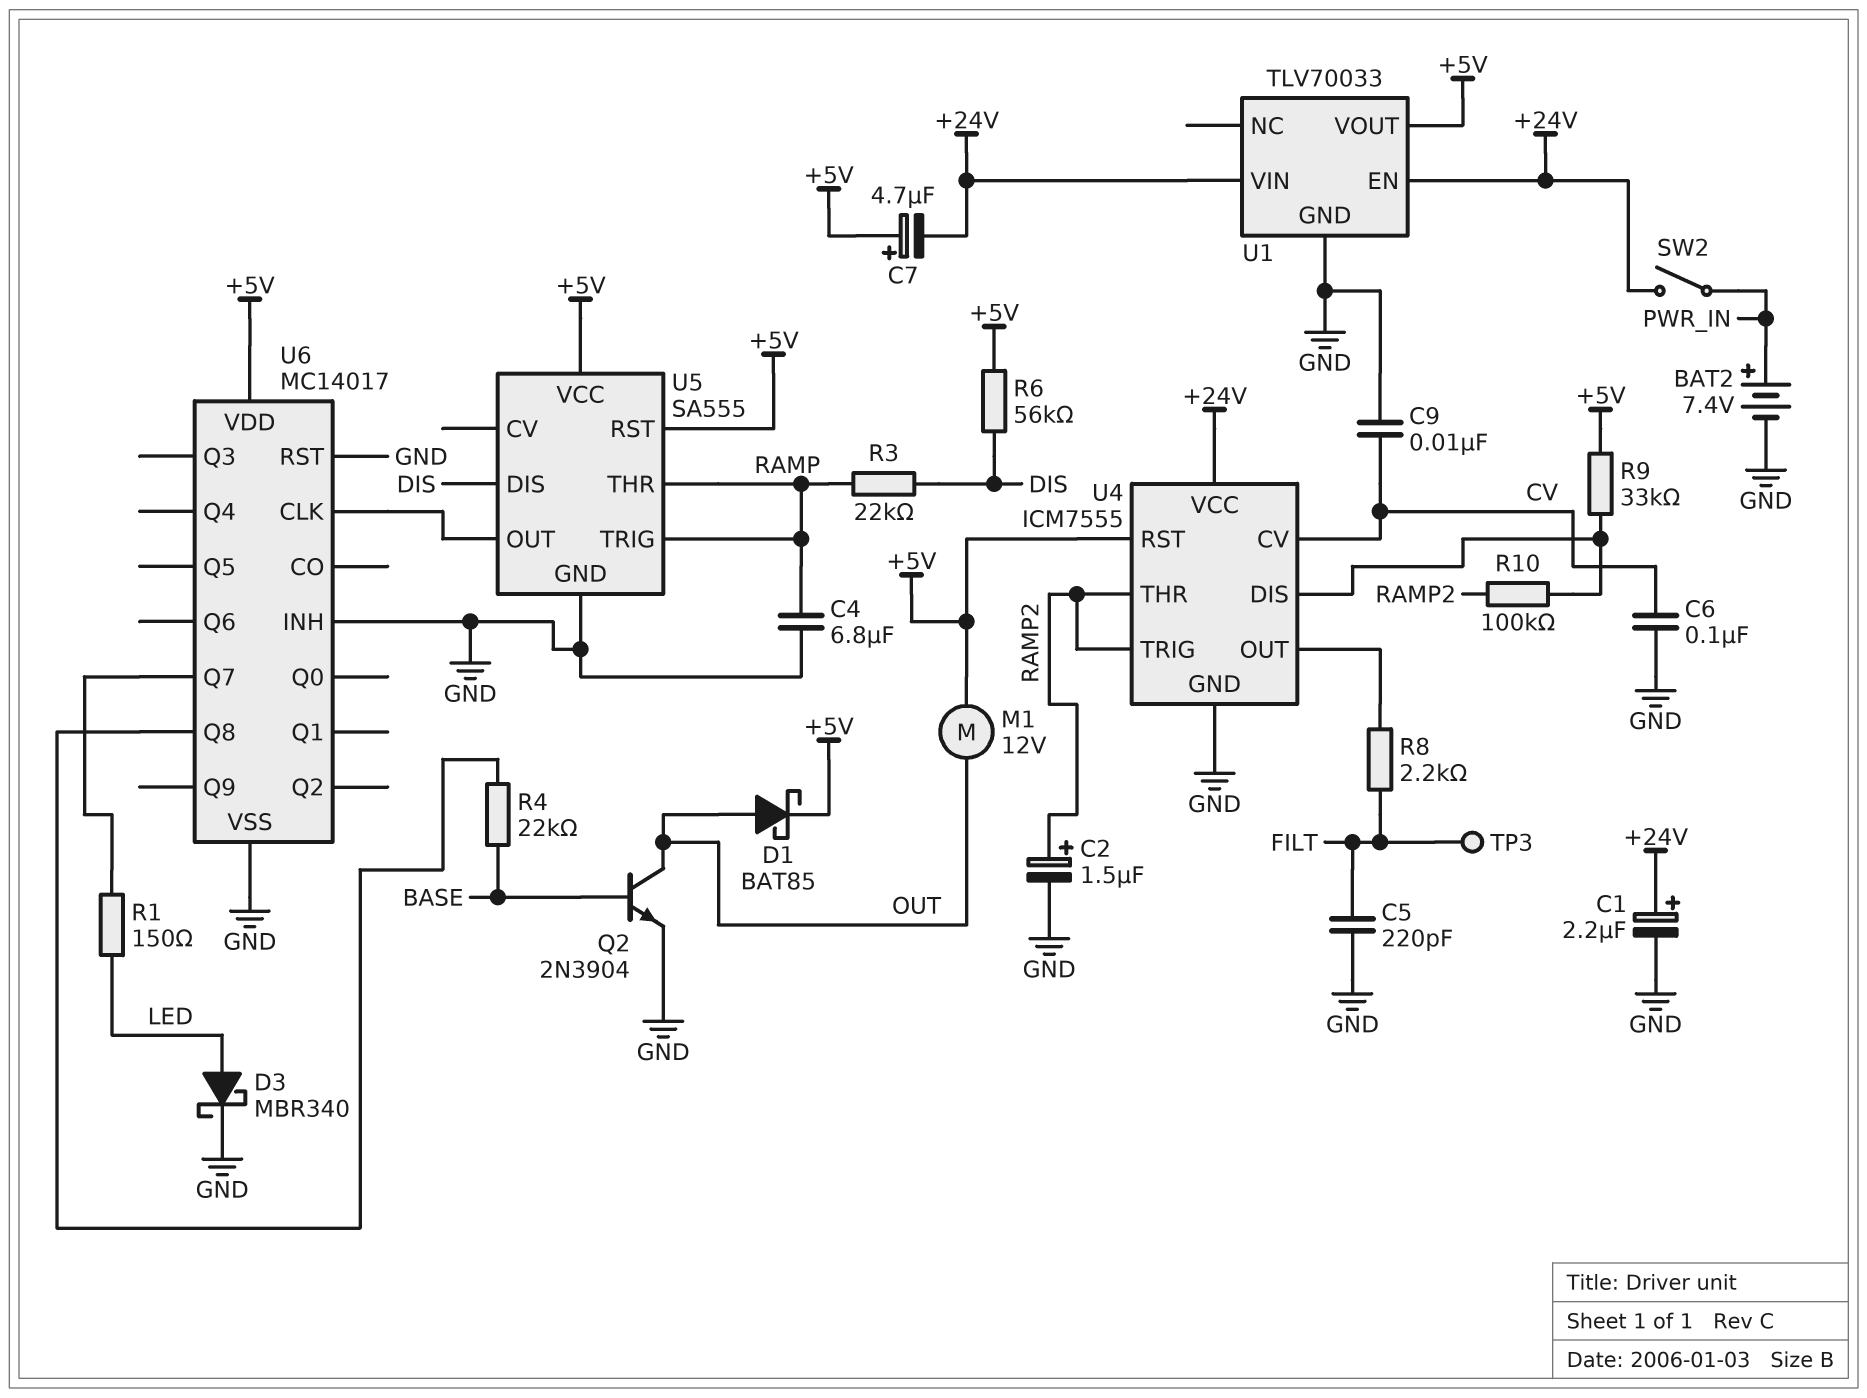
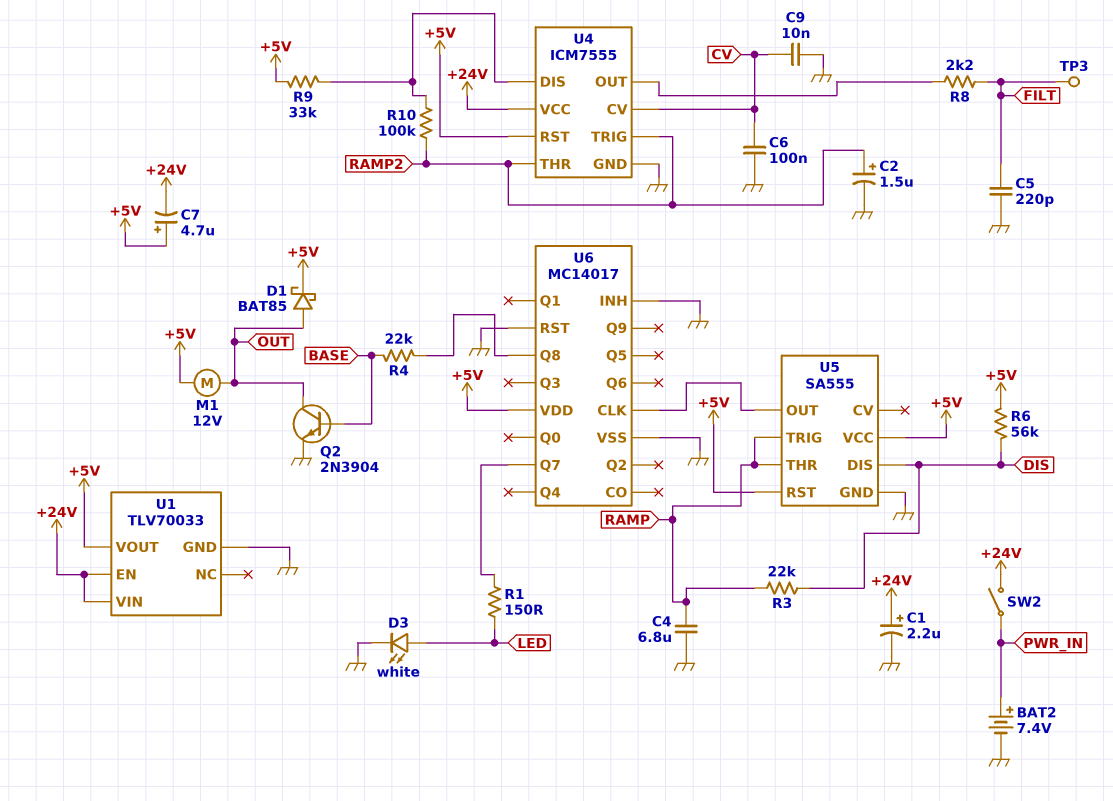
D3: schottky MBR340 (A LED, K GND) -> LED white (A LED, K GND)

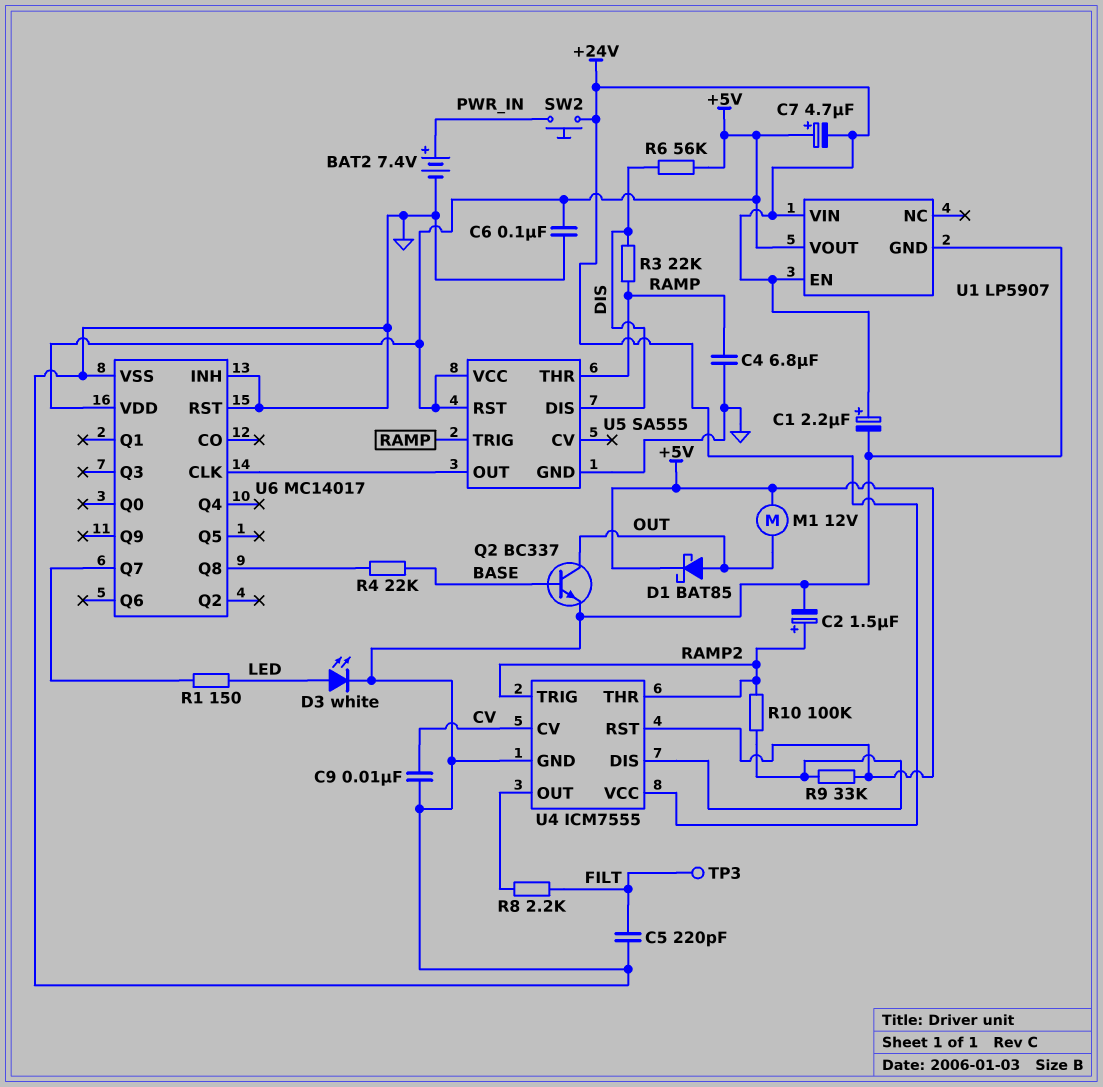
C6: 100nF (CV, GND) -> 100nF (+5V, GND)
Q2: NPN 2N3904 (B BASE, C OUT, E GND) -> NPN BC337 (B BASE, C OUT, E GND)
SW2: switch (+24V, PWR_IN) -> button (+24V, PWR_IN)
U1: TLV70033 -> LP5907

